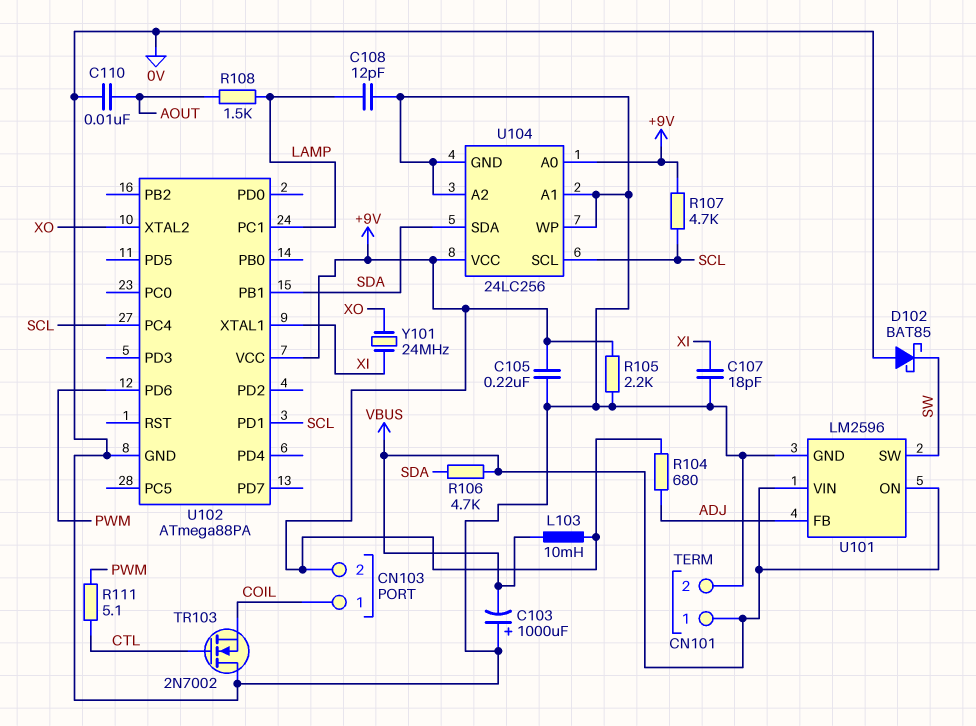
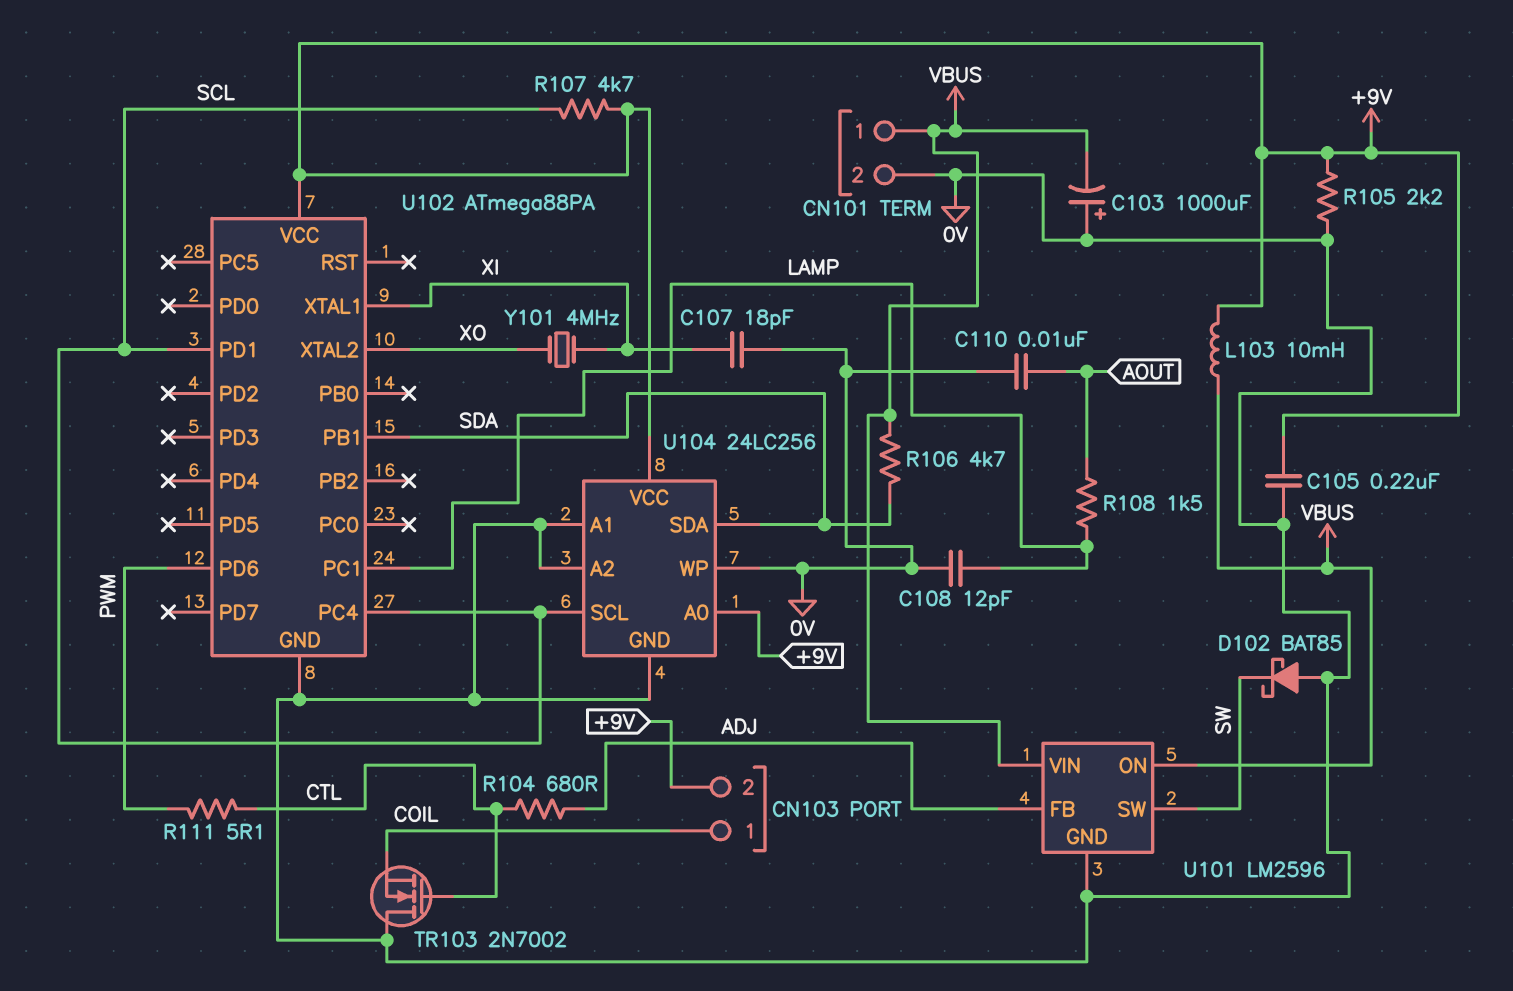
R104: 680 (+9V, ADJ) -> 680 (ADJ, CTL)
Y101: 24MHz (XI, XO) -> 4MHz (XI, XO)

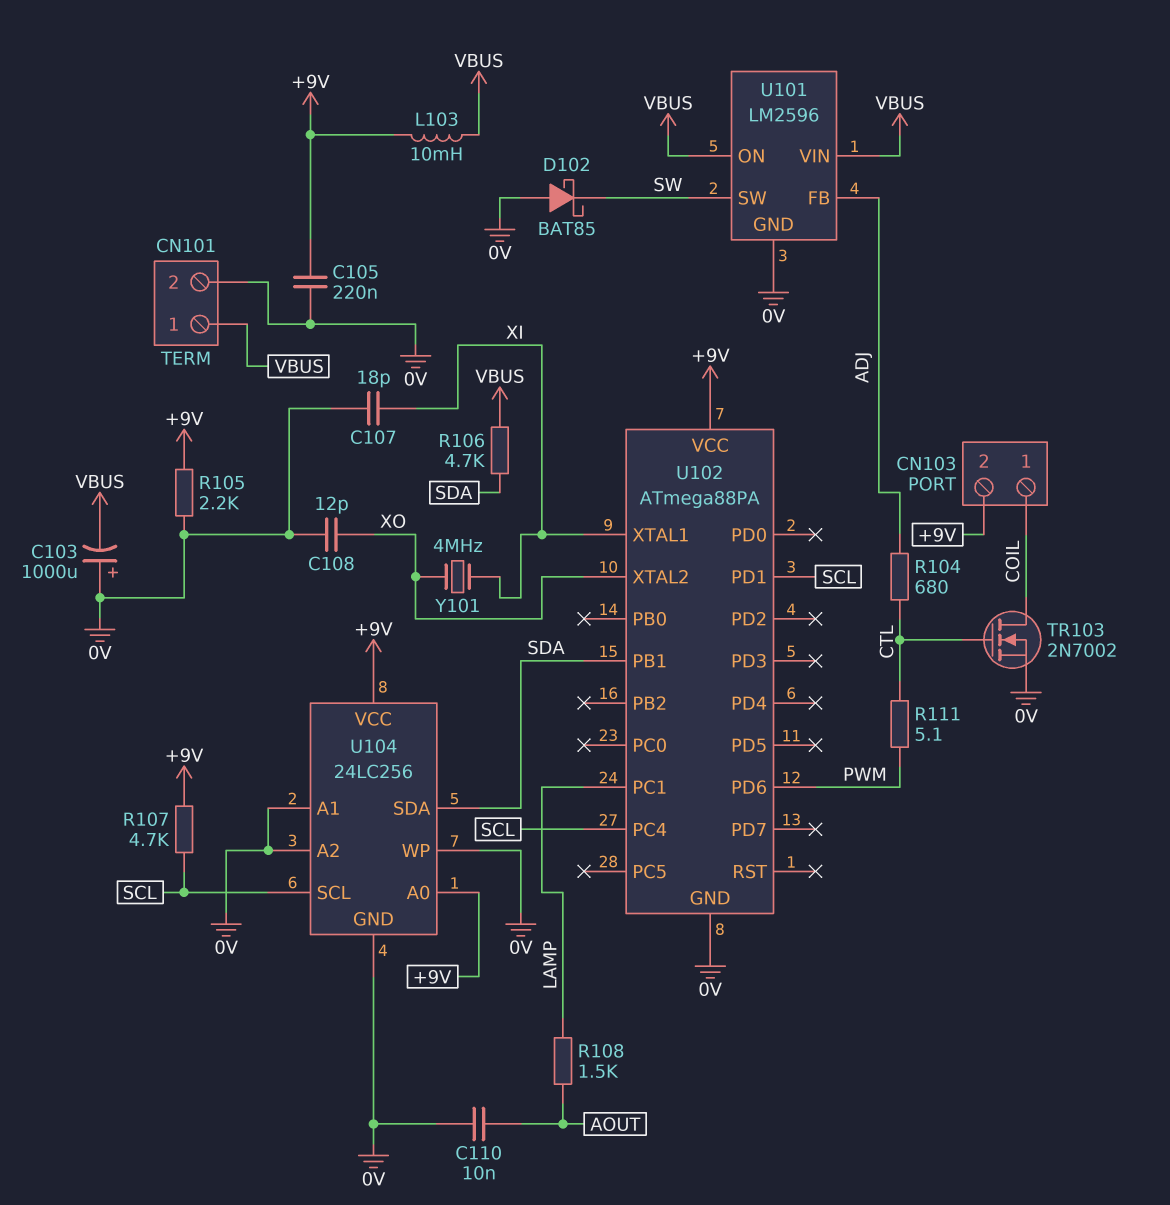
C108: 12pF (0V, LAMP) -> 12pF (0V, XO)
TR103: NMOS 2N7002 (G CTL, D 0V, S COIL) -> NMOS 2N7002 (G CTL, D COIL, S 0V)

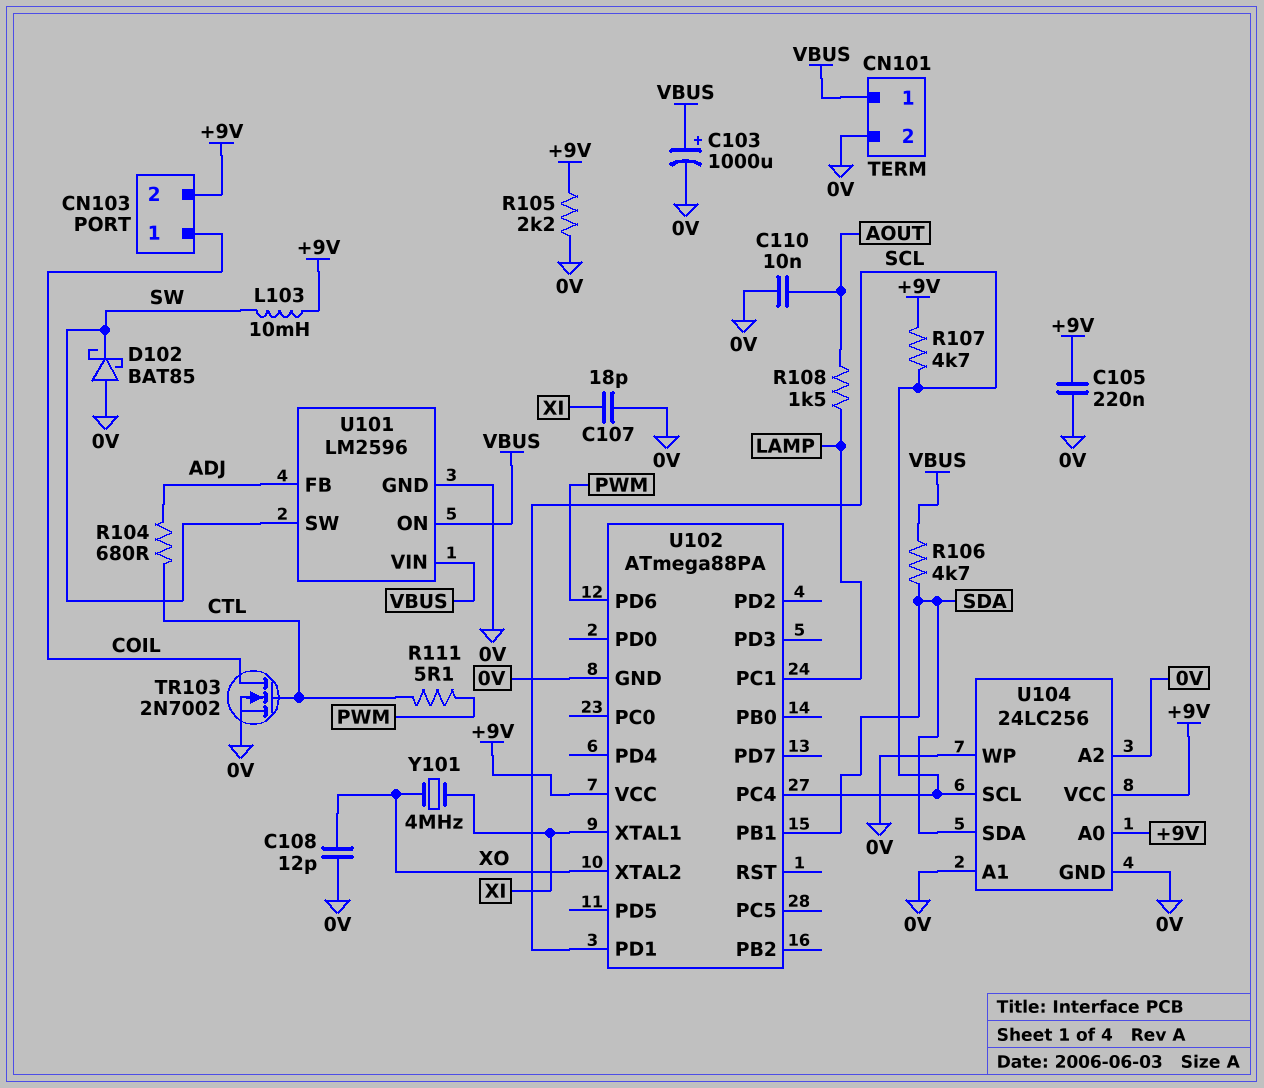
C103: 1000uF (plus 0V, minus VBUS) -> 1000uF (plus VBUS, minus 0V)
L103: 10mH (+9V, VBUS) -> 10mH (+9V, SW)

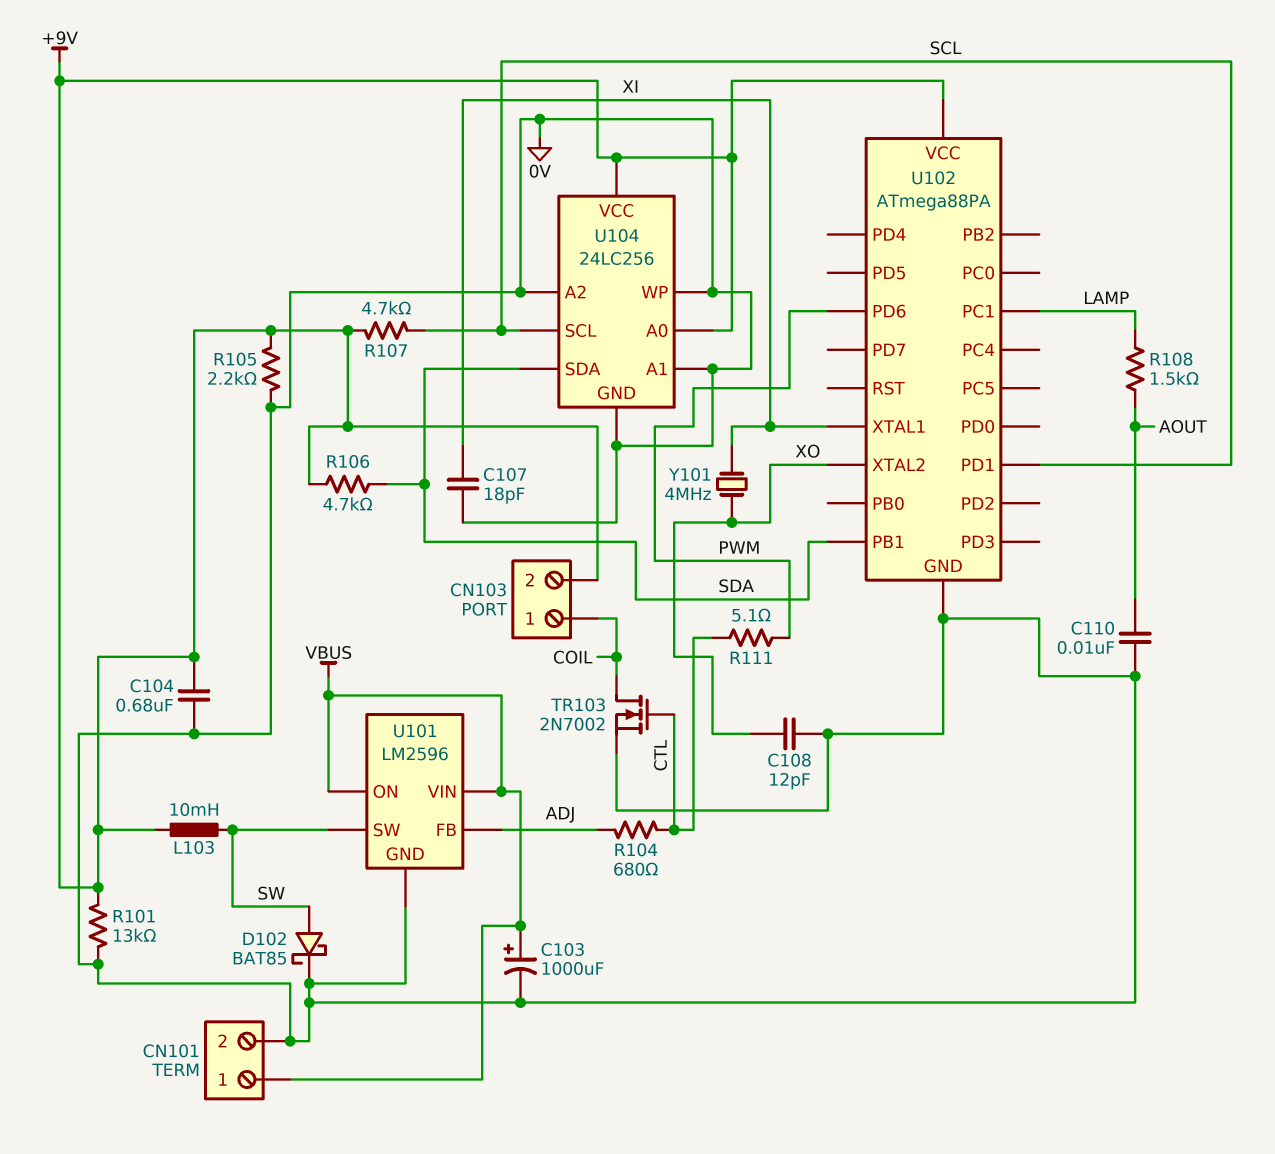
C104: none -> 680nF (+9V, 0V)
C105: 220nF (+9V, 0V) -> none
D102: schottky BAT85 (A 0V, K SW) -> schottky BAT85 (A SW, K 0V)
R101: none -> 13k (+9V, 0V)
R106: 4.7k (SDA, VBUS) -> 4.7k (+9V, SDA)
U102 pin PC4: SCL -> none

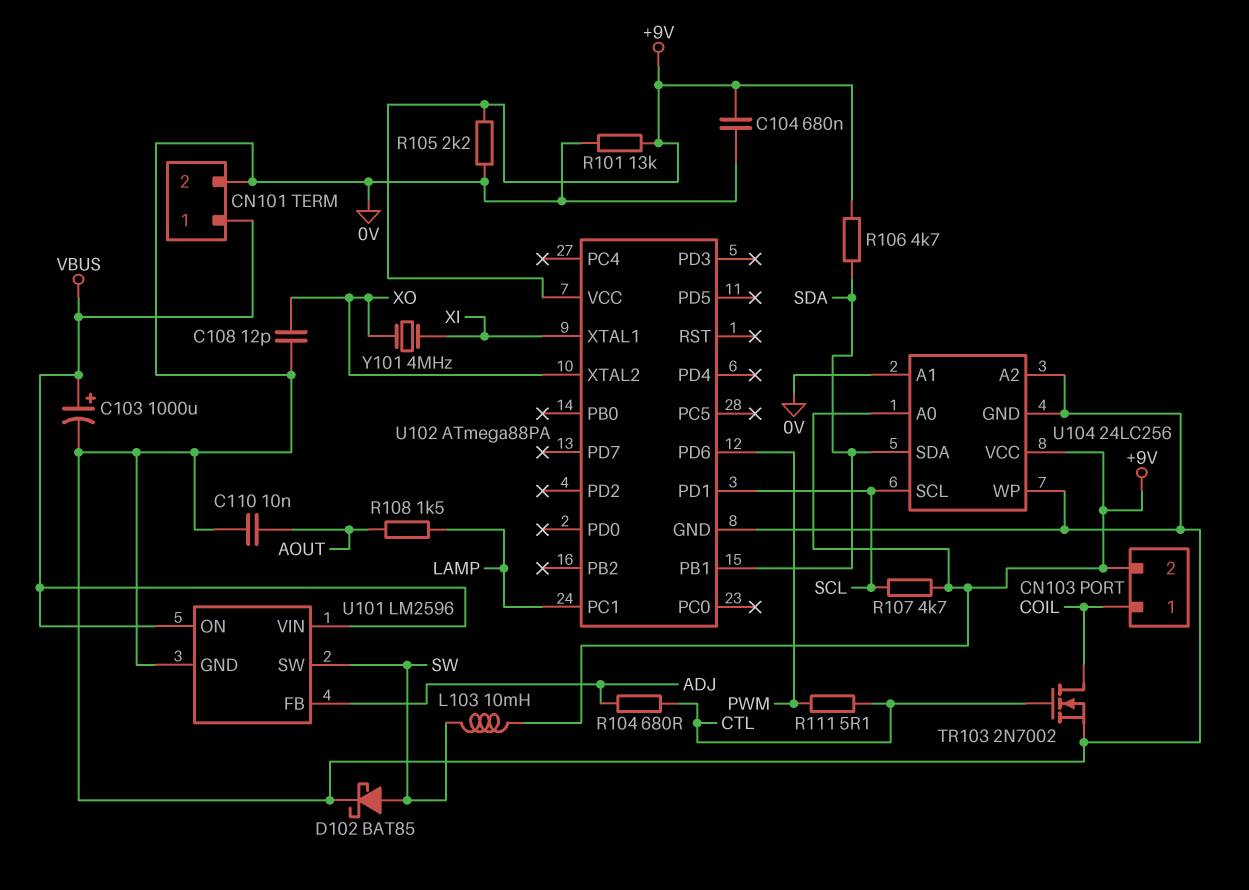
C107: 18pF (0V, XI) -> none

